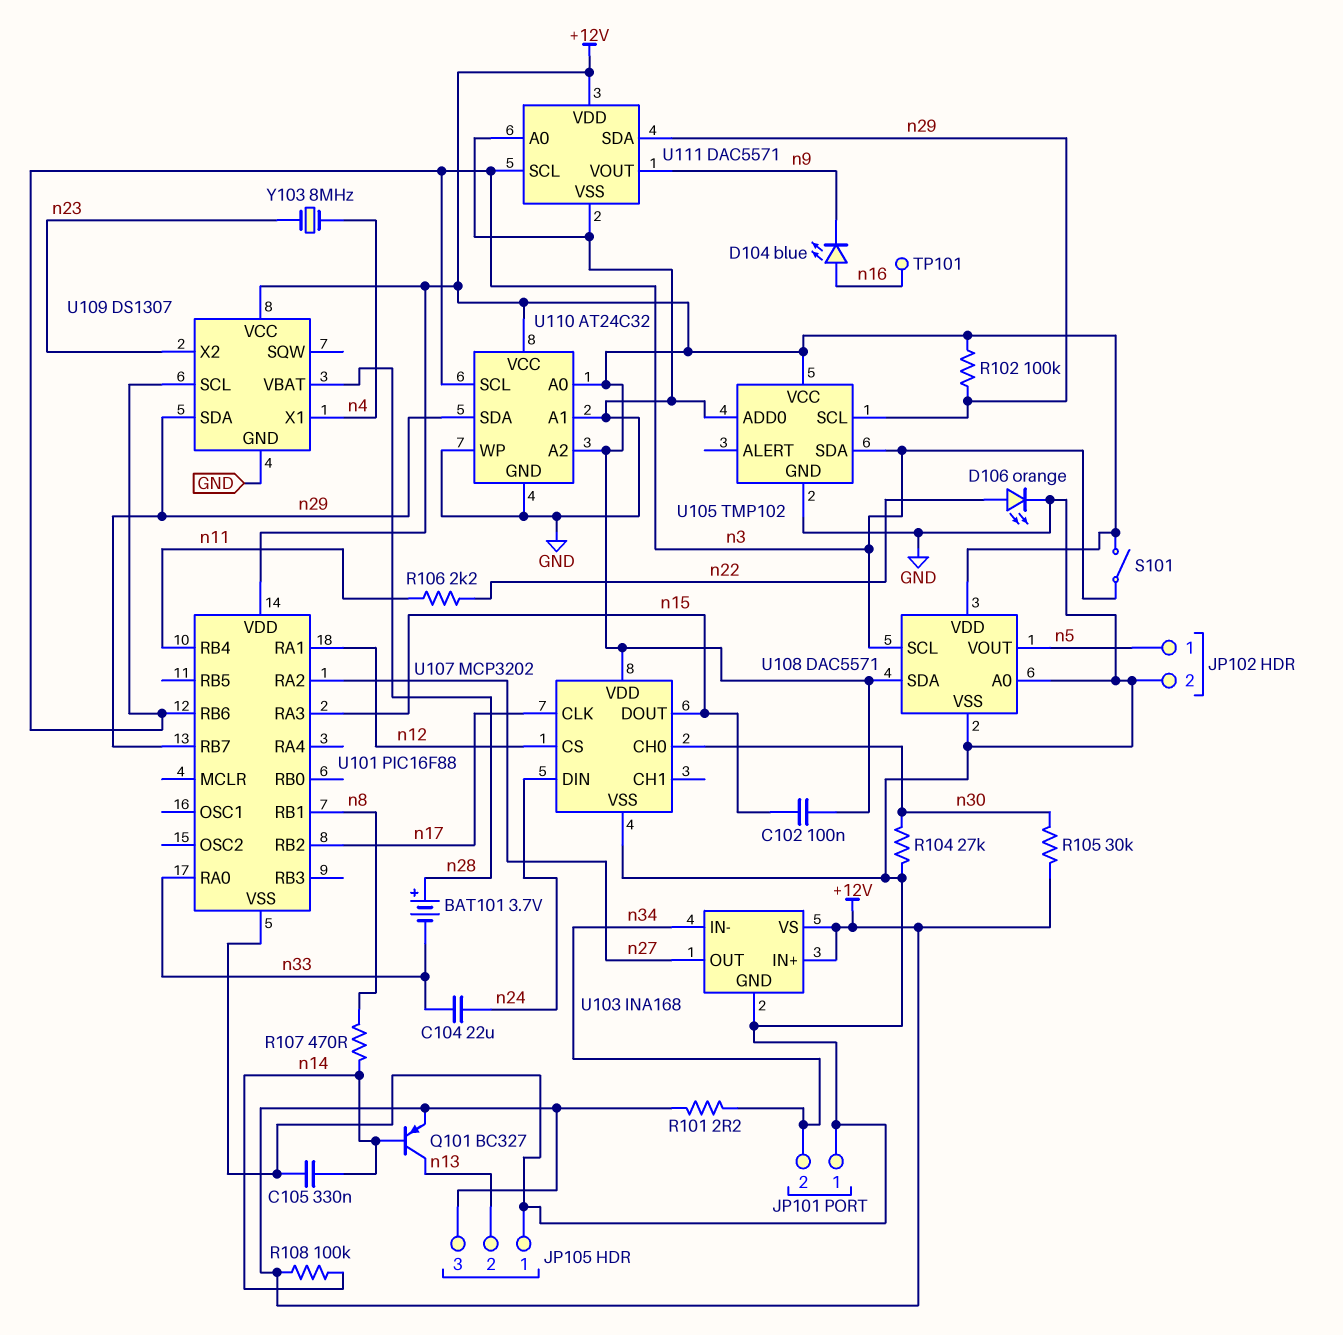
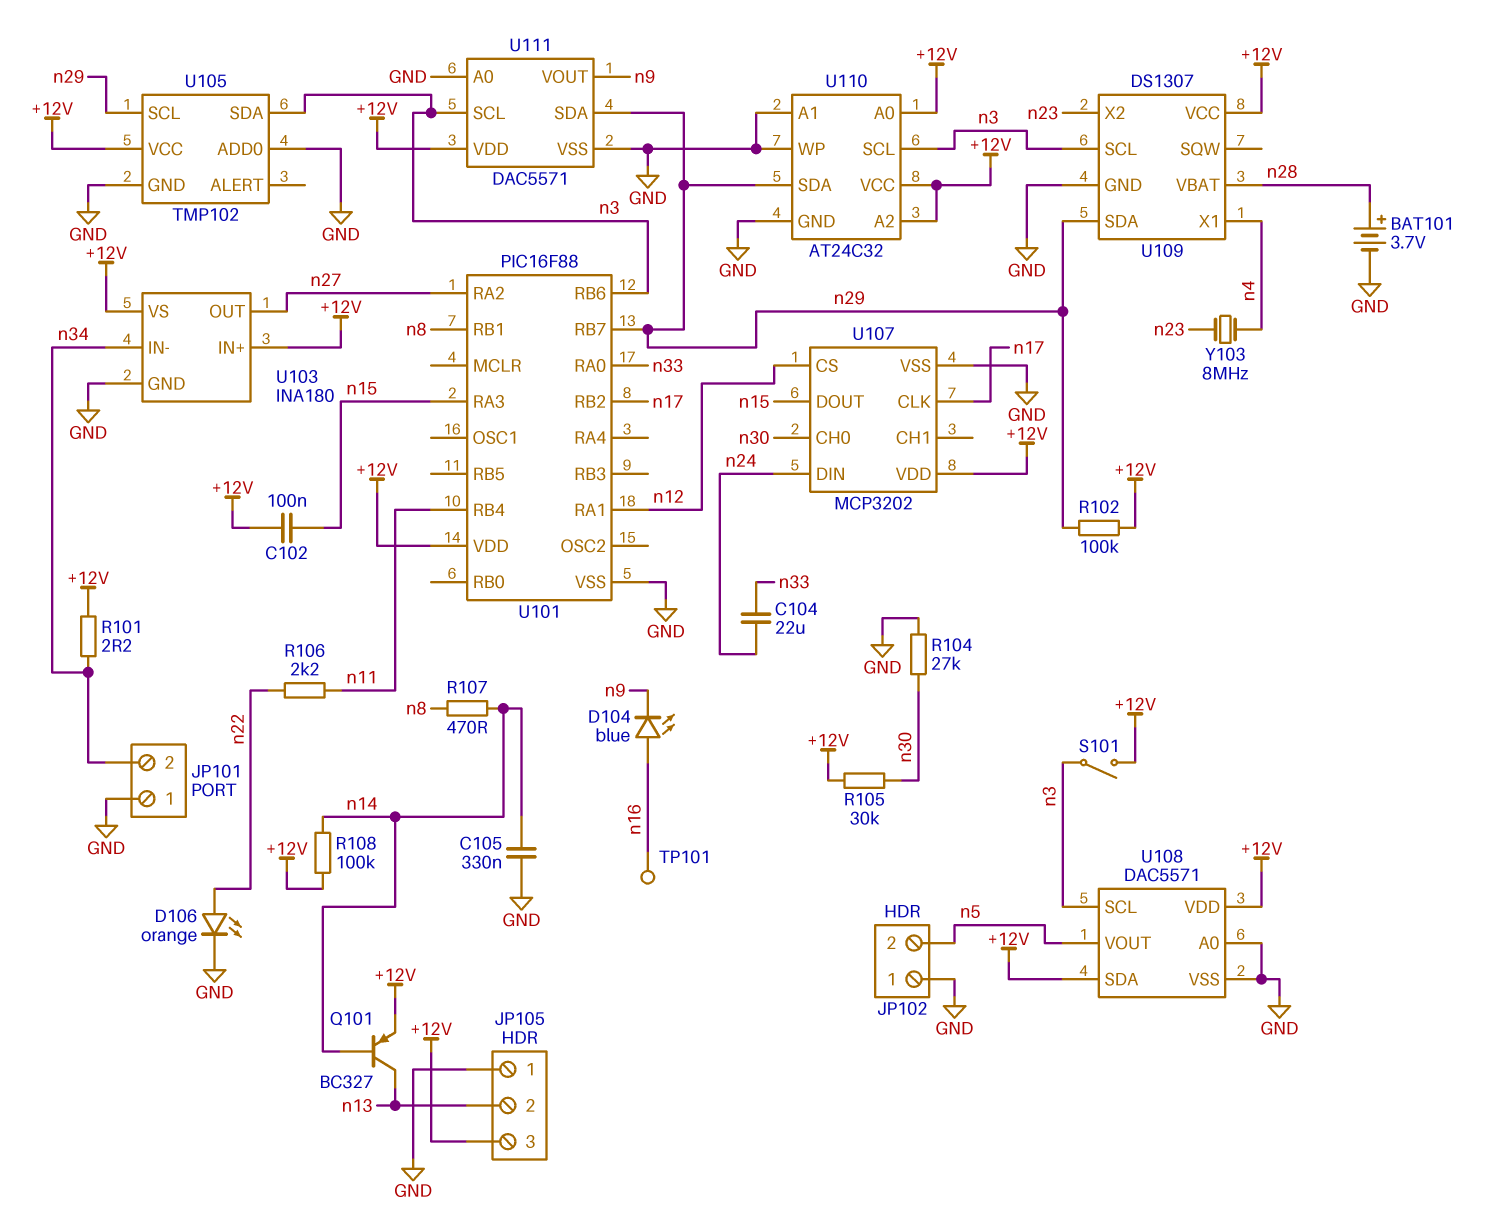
BAT101: 3.7V (plus n28, minus n33) -> 3.7V (plus n28, minus GND)
JP102 pin 1: n5 -> GND
JP102 pin 2: GND -> n5
U103: INA168 -> INA180

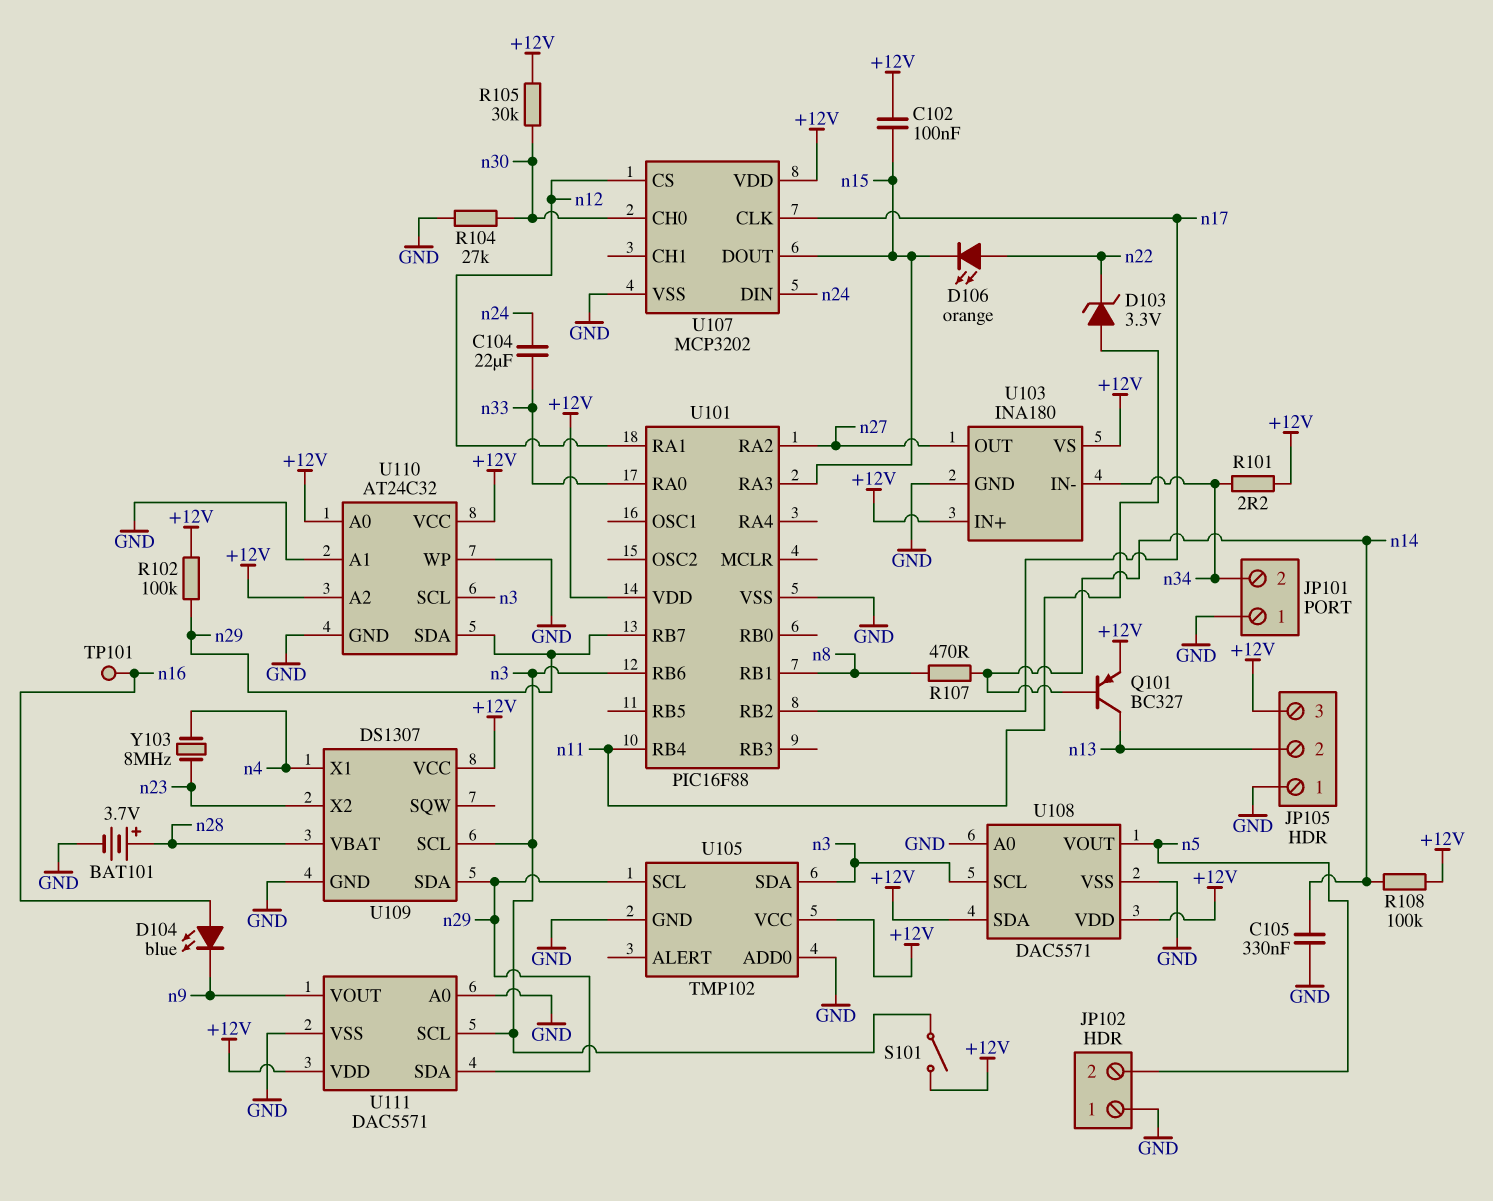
D103: none -> zener 3.3V (A n11, K n22)
D106: LED orange (A n22, K GND) -> LED orange (A n22, K n15)
R106: 2.2k (n11, n22) -> none

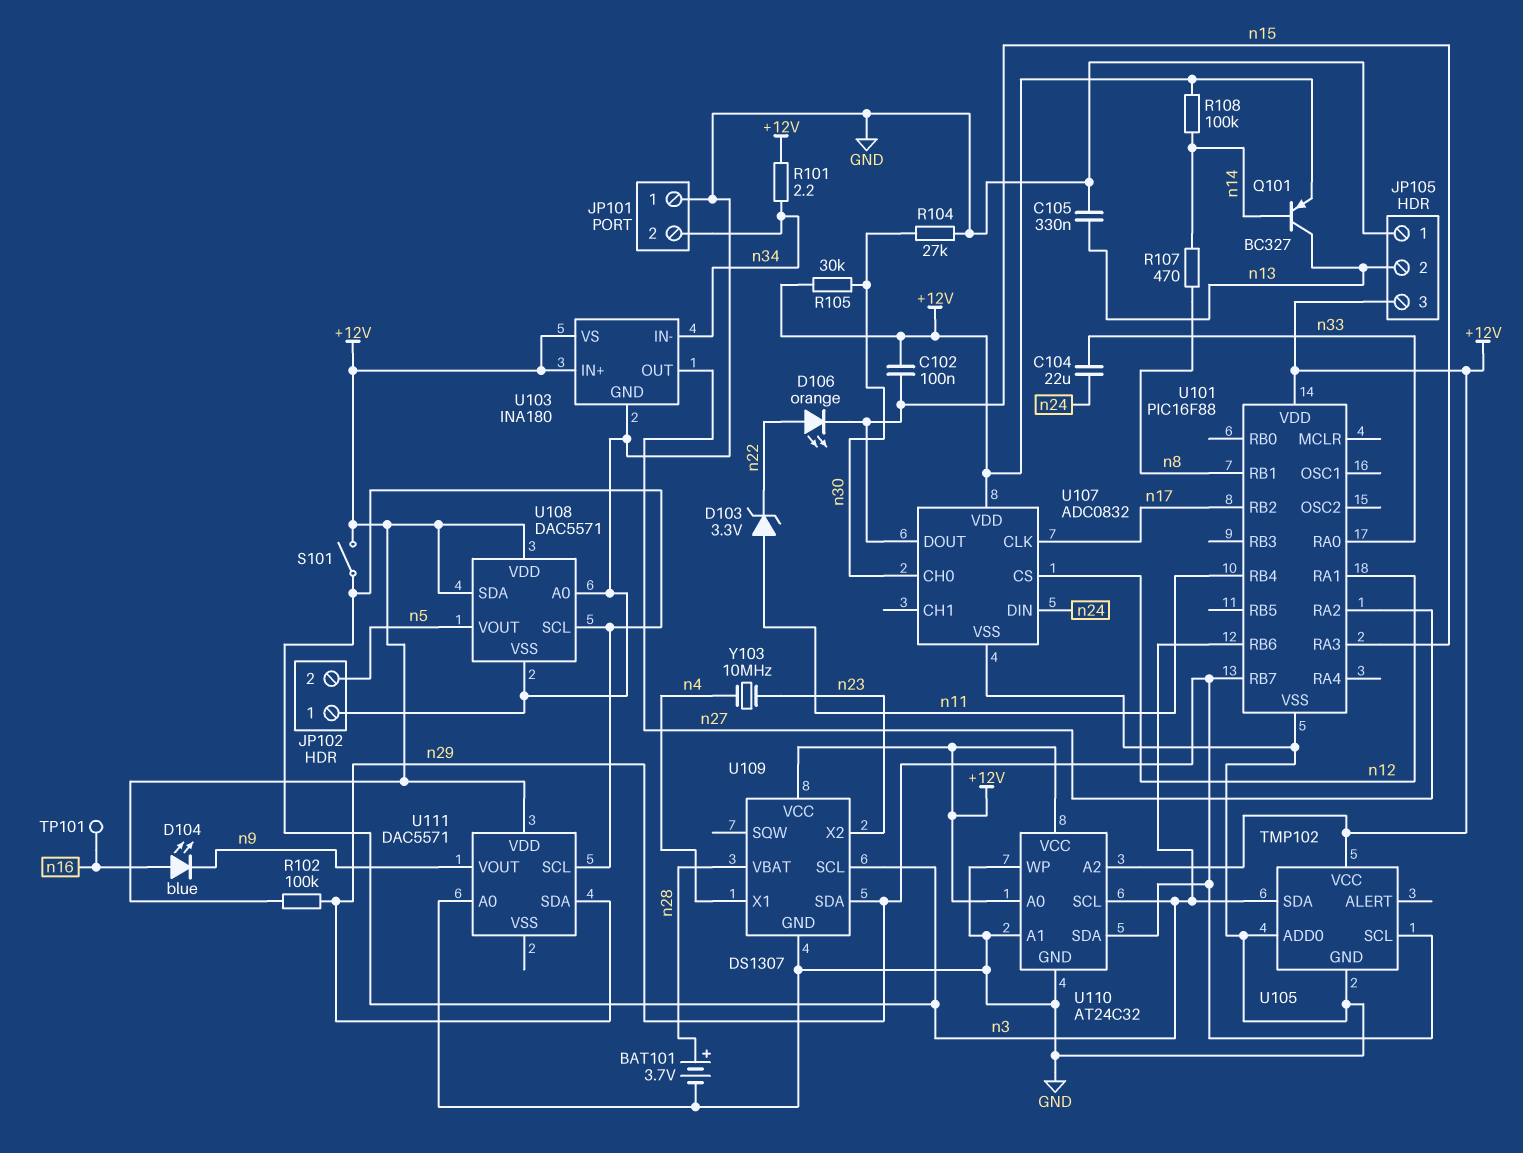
C105: 330nF (GND, n14) -> 330nF (GND, n13)
U107: MCP3202 -> ADC0832
U111 pin VSS: GND -> none
Y103: 8MHz (n4, n23) -> 10MHz (n4, n23)

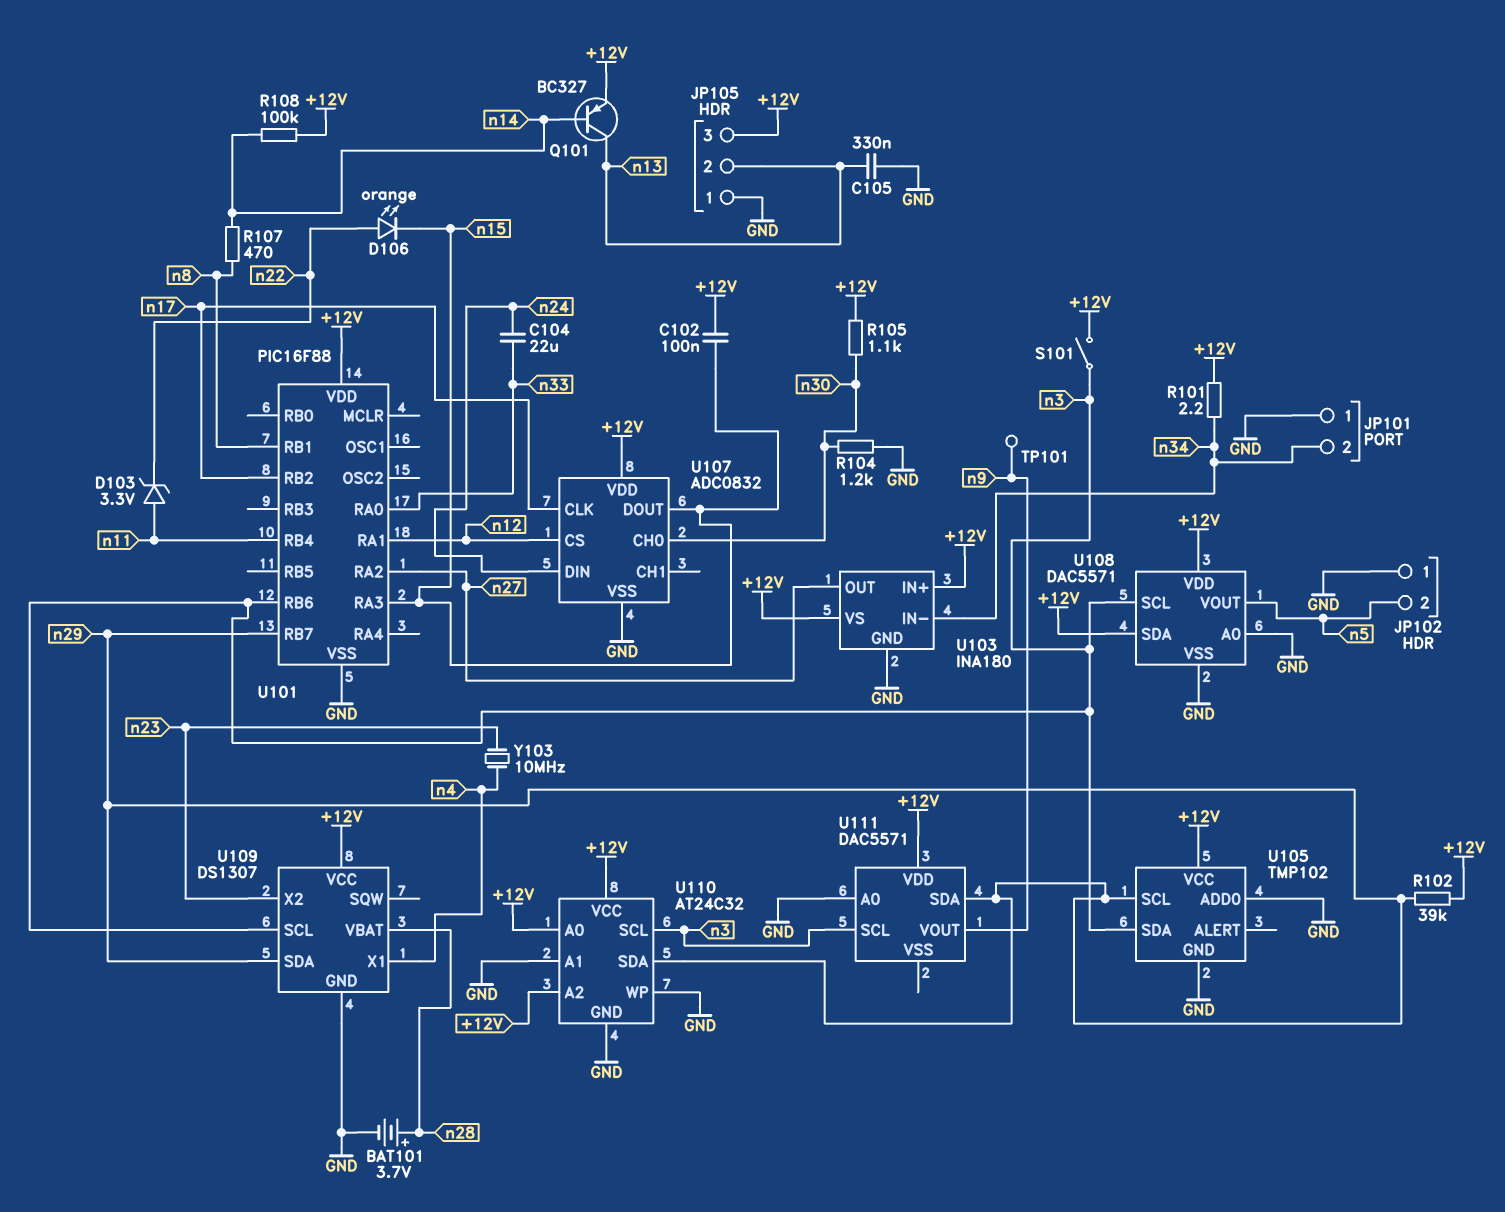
D104: LED blue (A n16, K n9) -> none
R102: 100k (+12V, n29) -> 39k (+12V, n29)
R104: 27k (GND, n30) -> 1.2k (GND, n30)
R105: 30k (+12V, n30) -> 1.1k (+12V, n30)
TP101: test point (n16) -> test point (n9)

